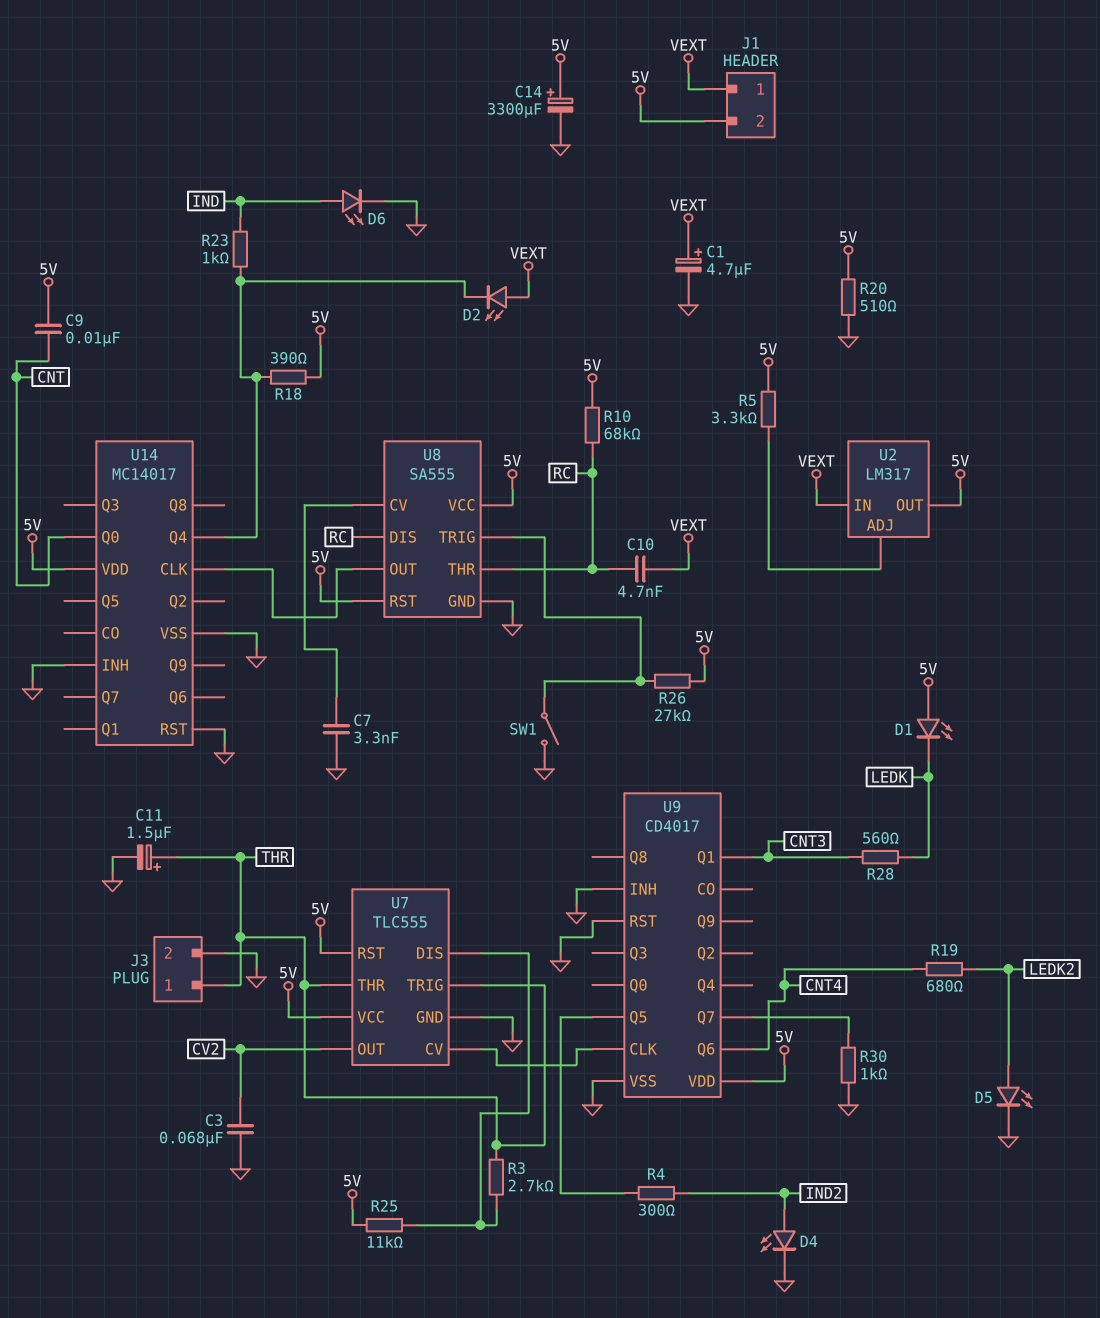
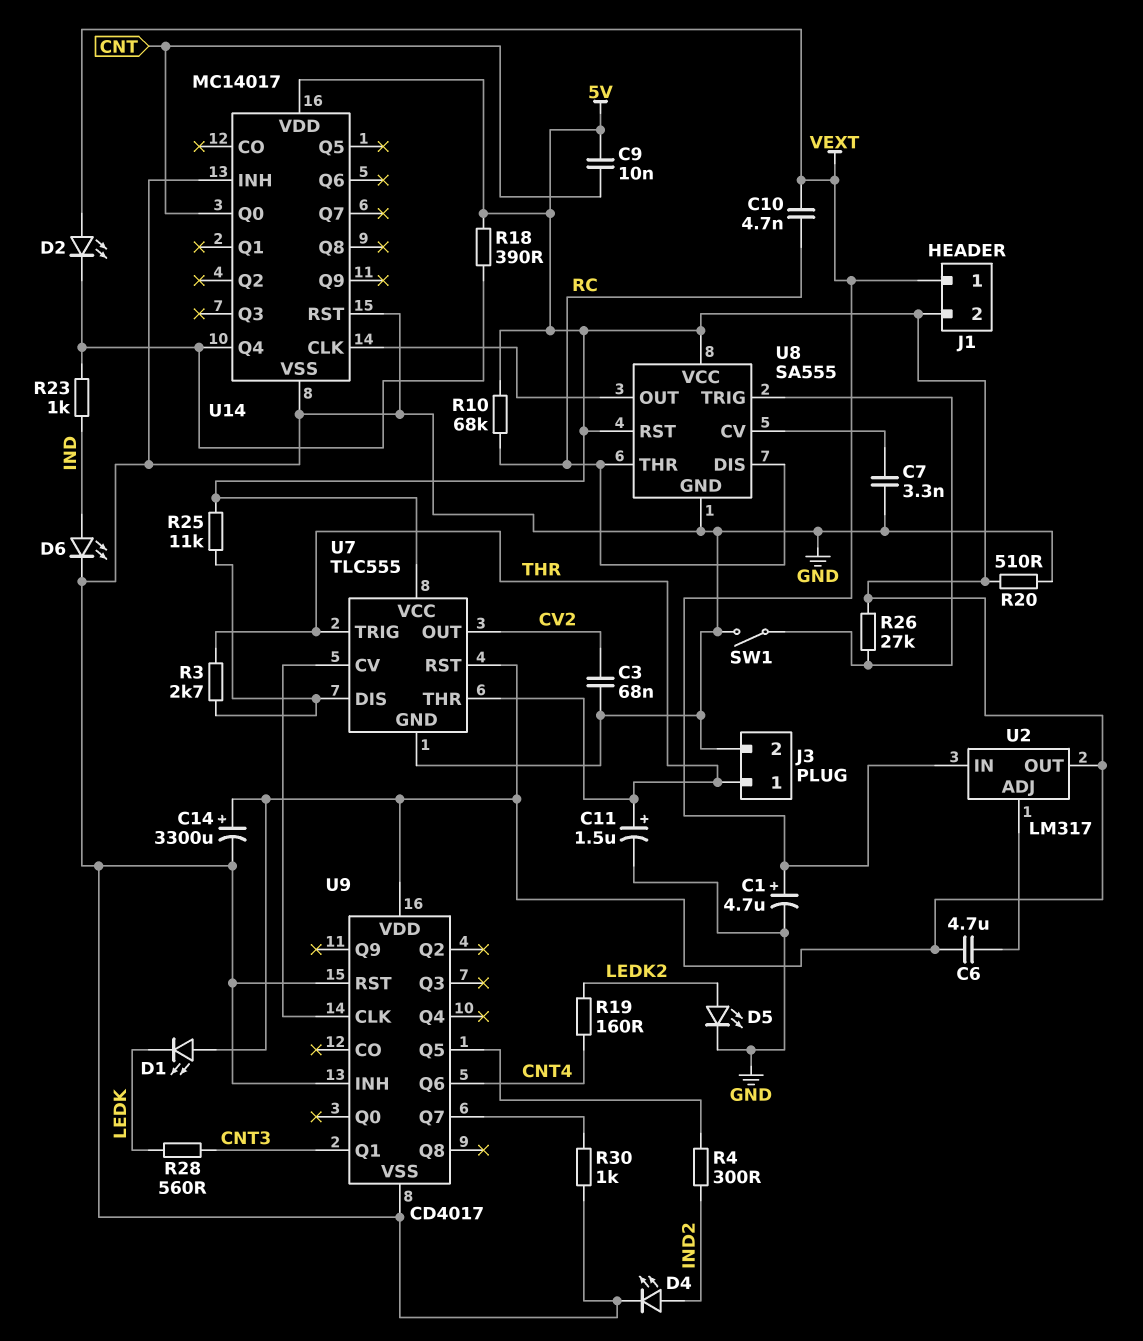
C6: none -> 4.7uF (5V, U2/ADJ)
R5: 3.3k (5V, U2/ADJ) -> none
R19: 680 (CNT4, LEDK2) -> 160 (CNT4, LEDK2)

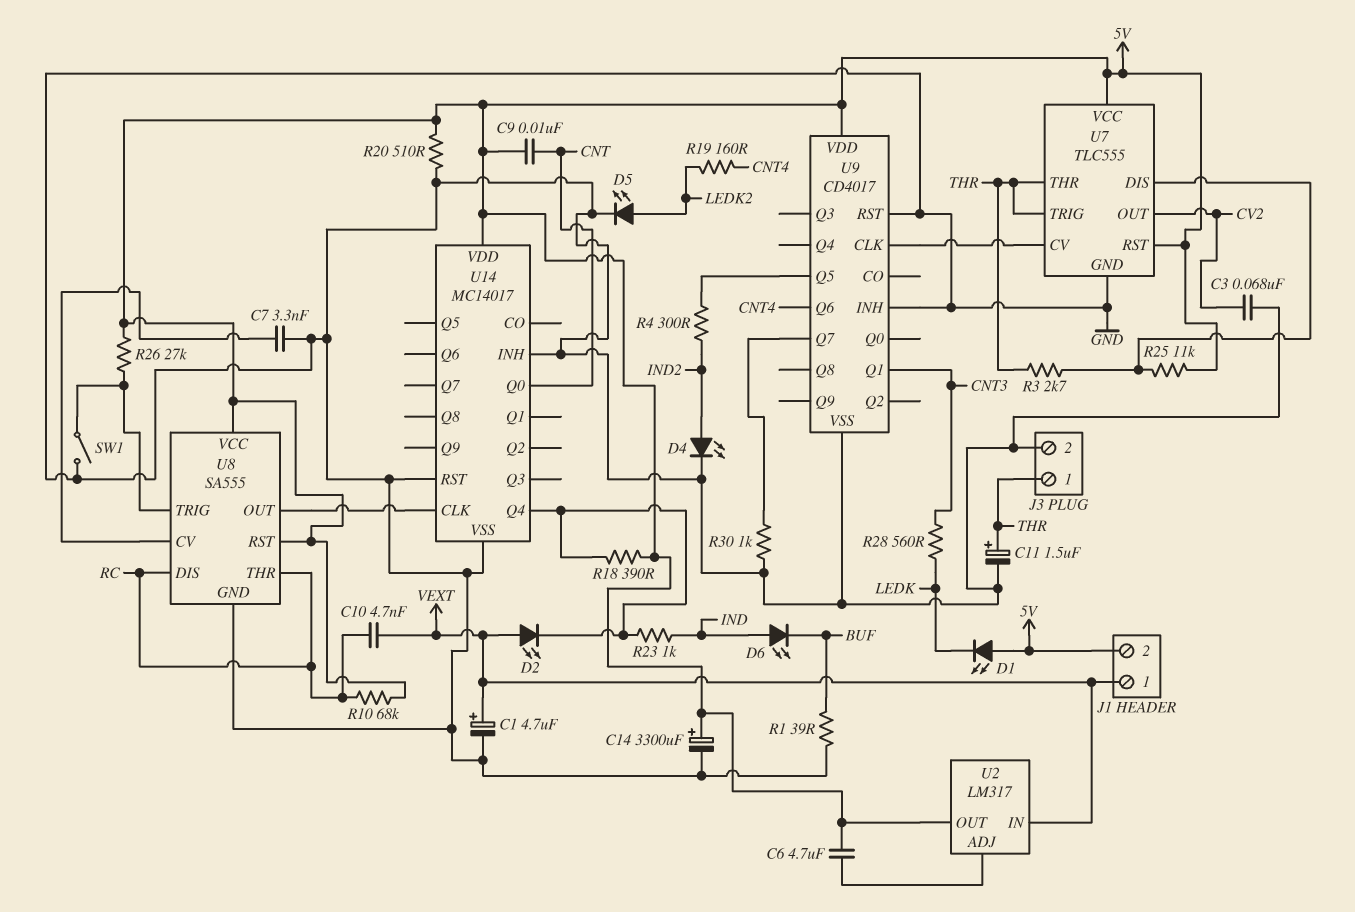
D6: LED (A IND, K GND) -> LED (A IND, K BUF)
R1: none -> 39 (BUF, GND)

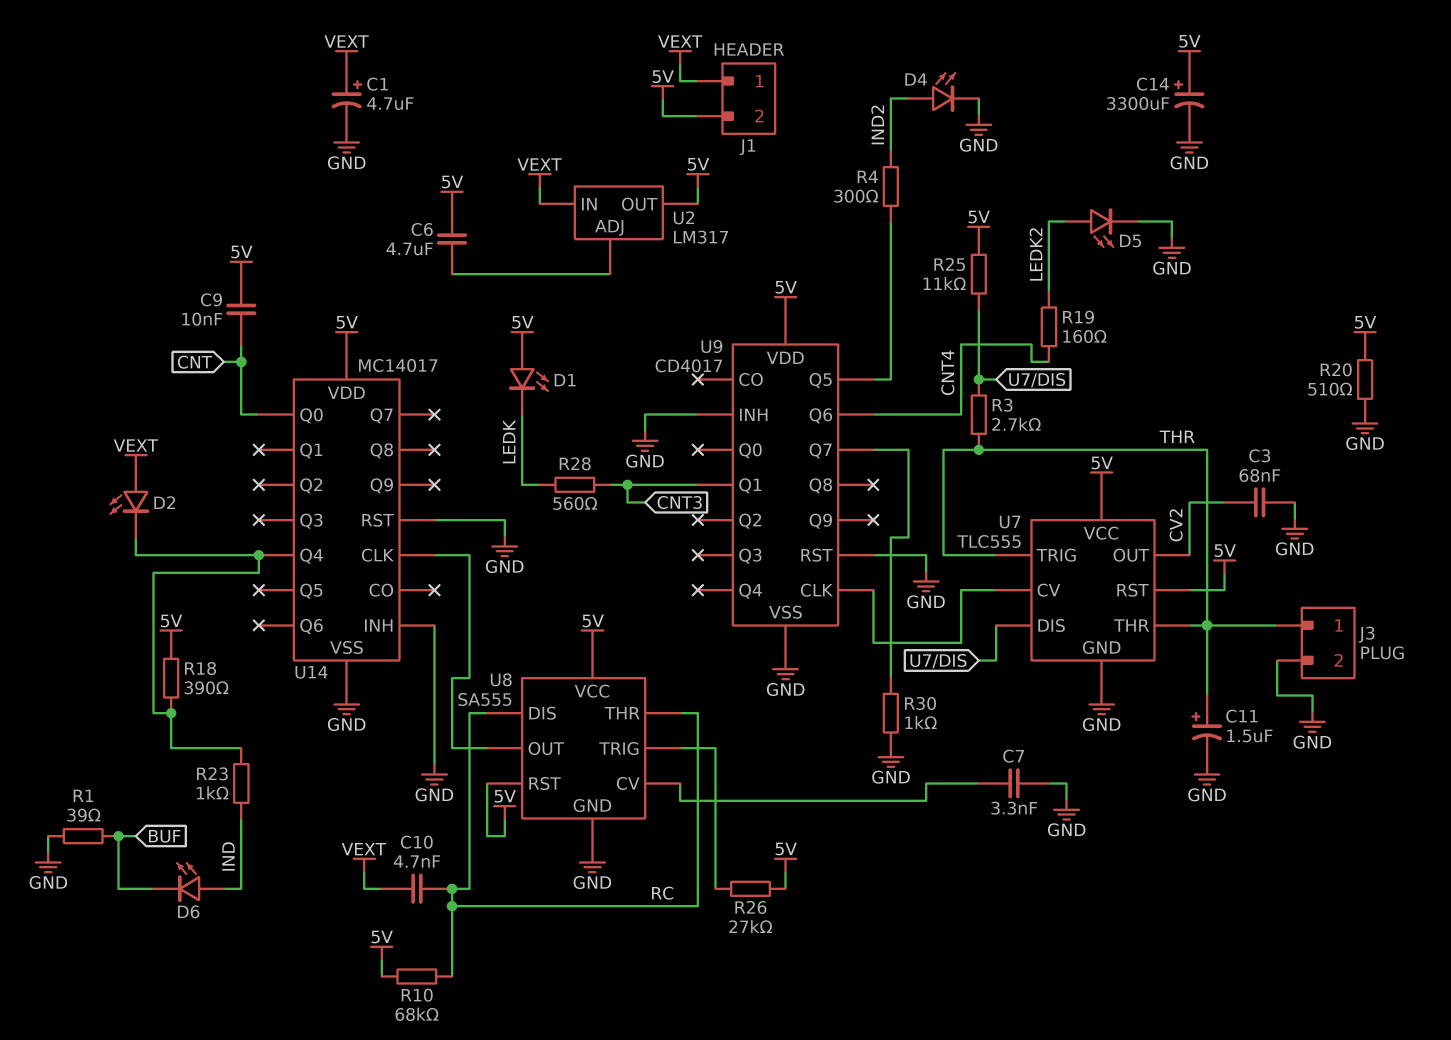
SW1: switch (GND, U8/TRIG) -> none

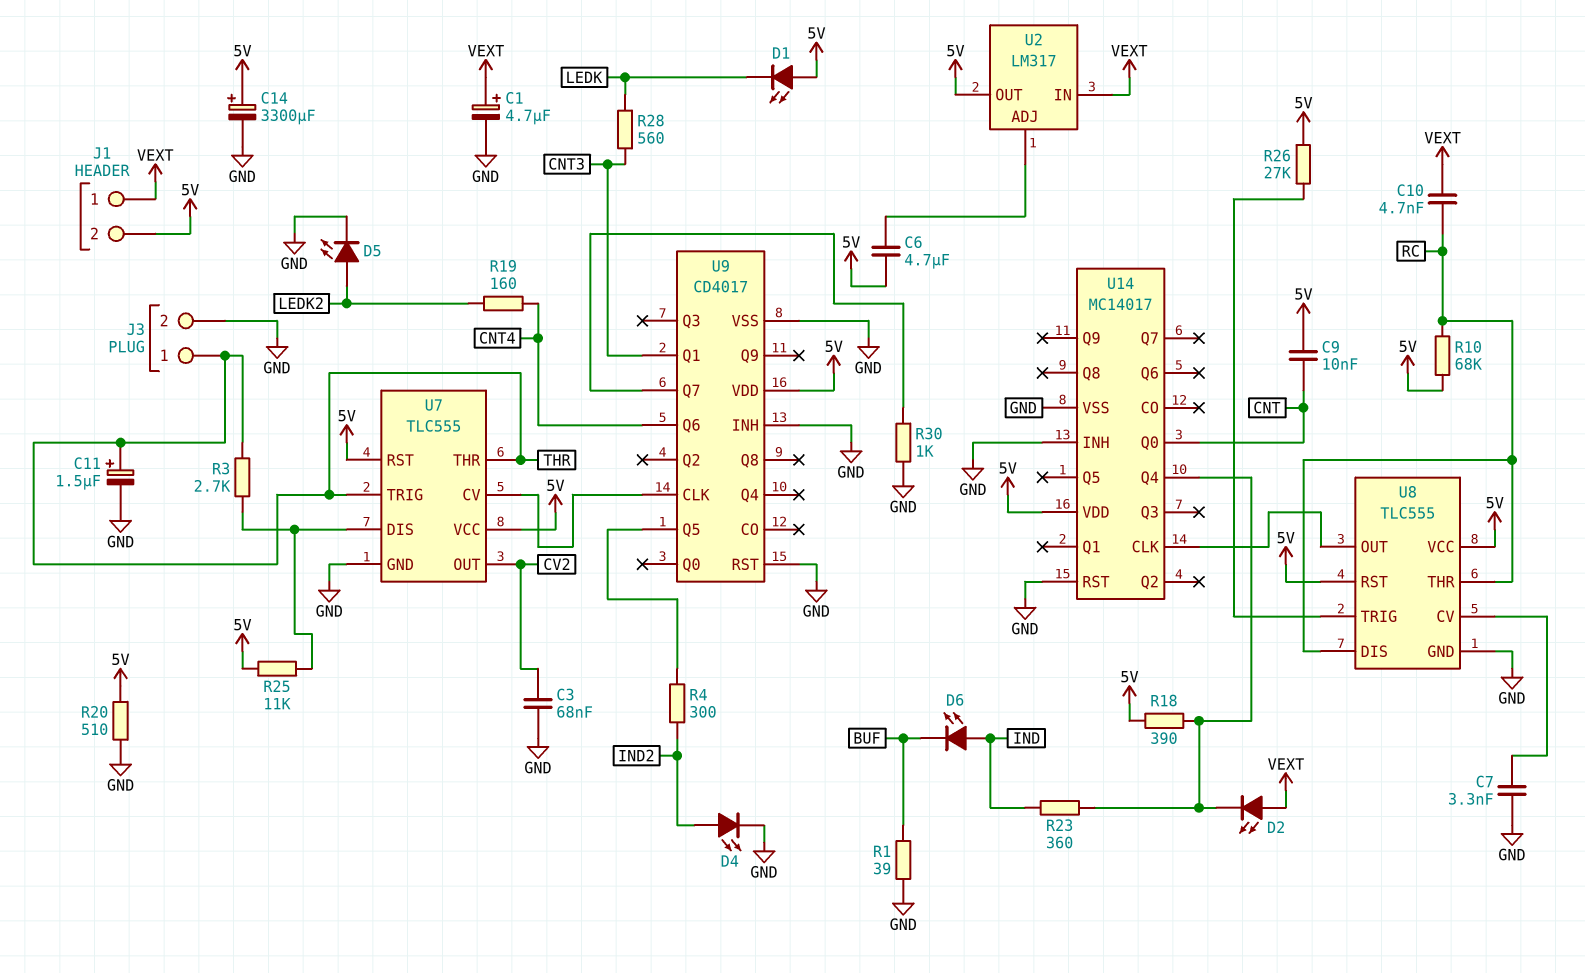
R23: 1k (IND, U14/Q4) -> 360 (IND, U14/Q4)
U8: SA555 -> TLC555

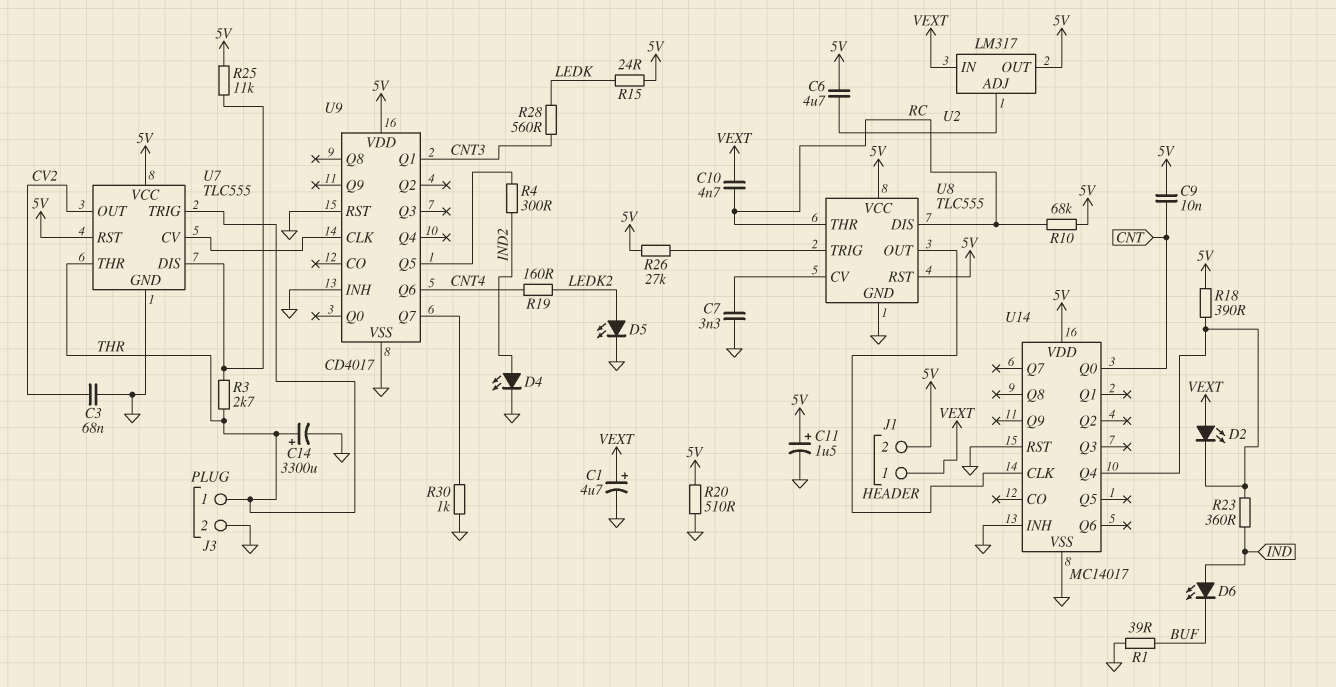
C11: 1.5uF (plus THR, minus GND) -> 1.5uF (plus 5V, minus GND)
C14: 3300uF (plus 5V, minus GND) -> 3300uF (plus THR, minus GND)
D1: LED (A 5V, K LEDK) -> none
R15: none -> 24 (5V, LEDK)

